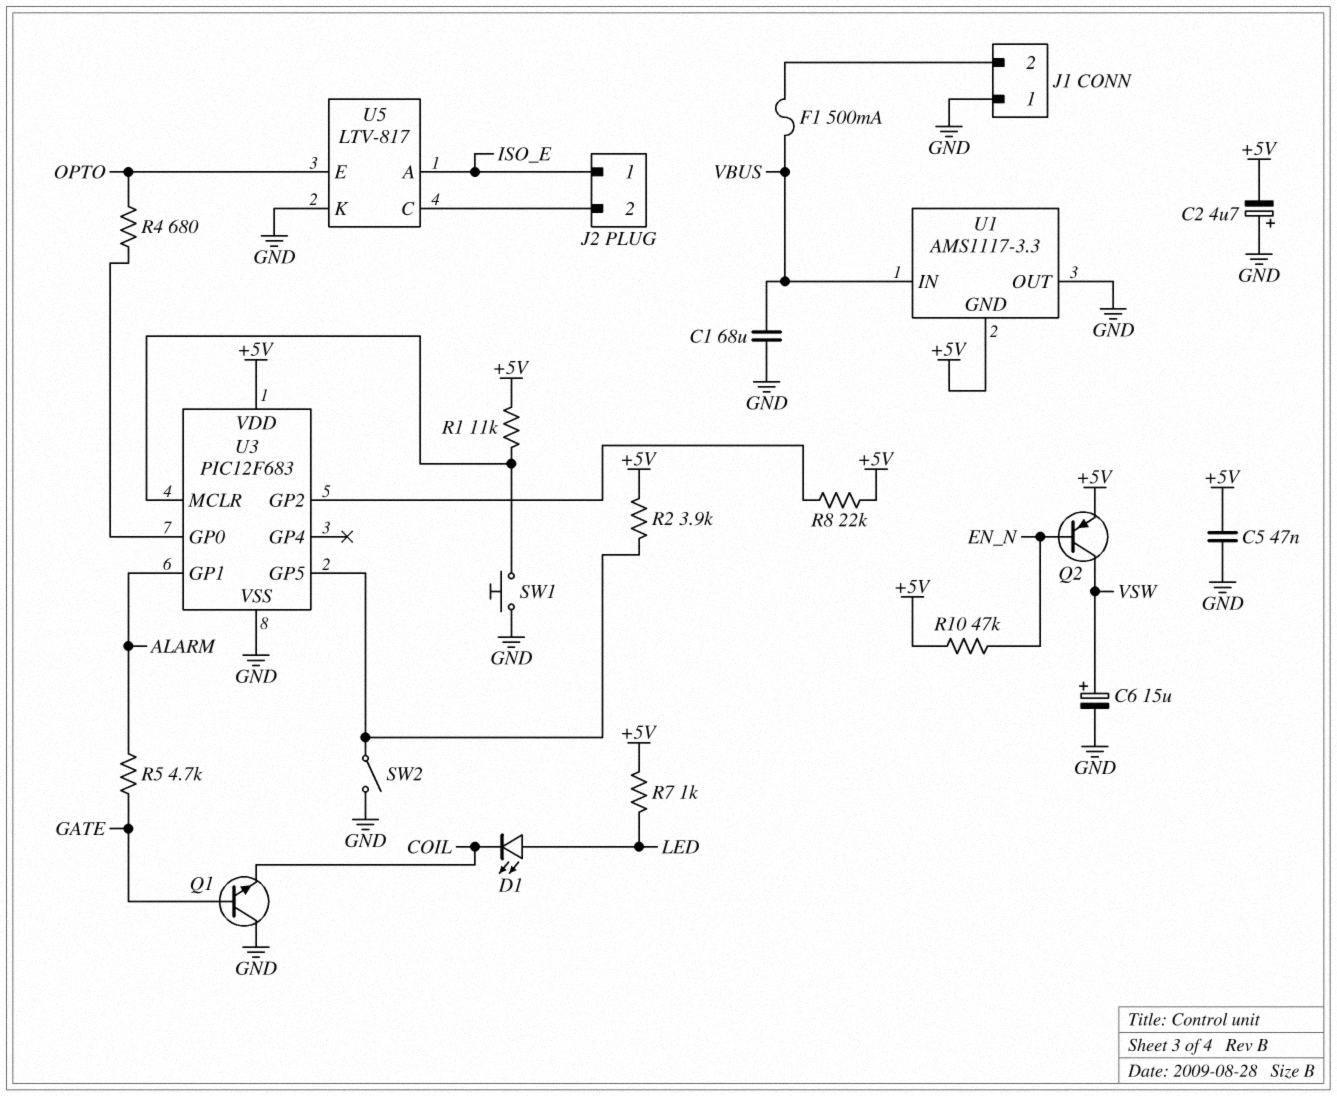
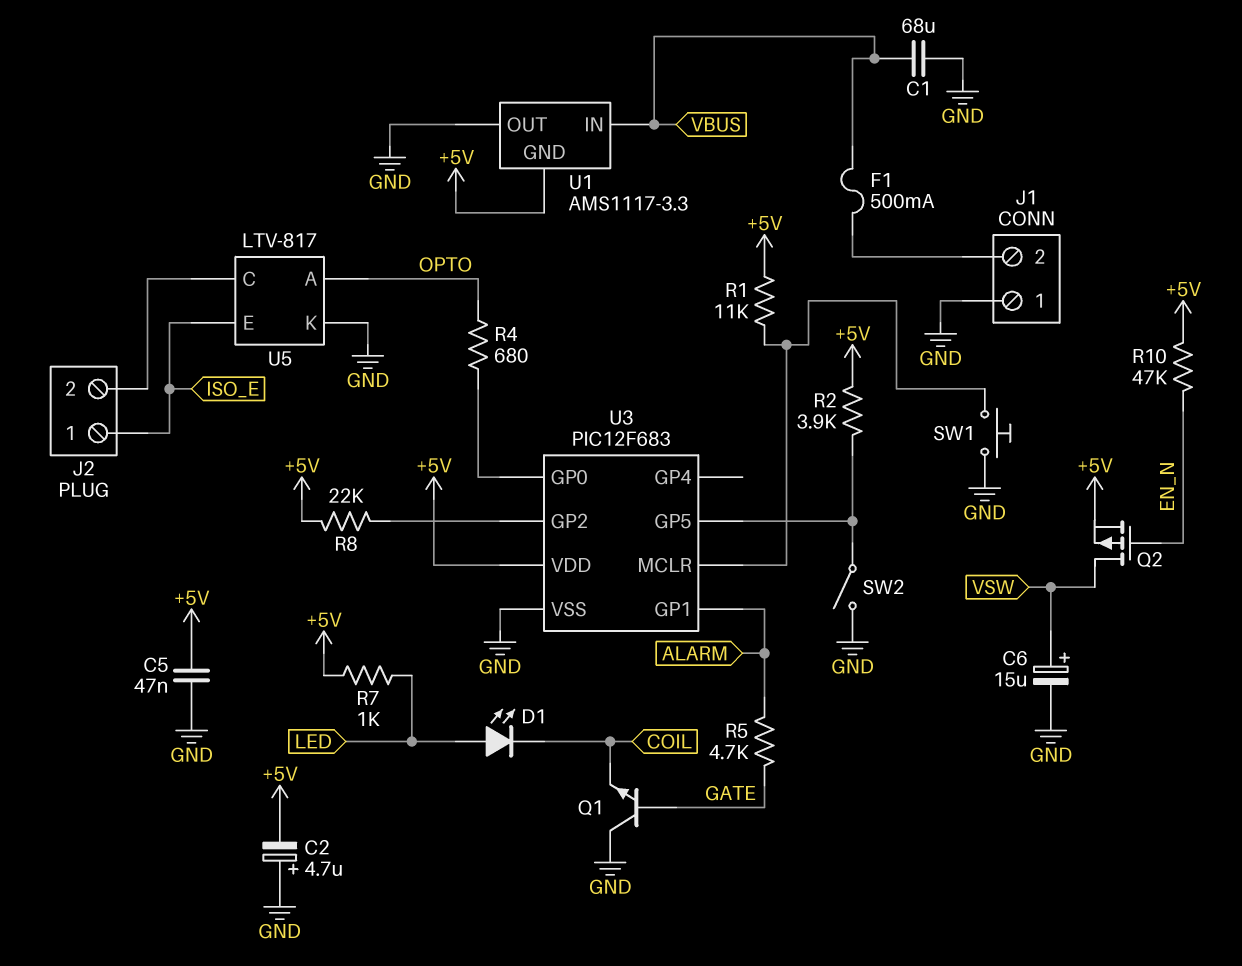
Q2: PNP (B EN_N, C VSW, E +5V) -> PMOS (G EN_N, D VSW, S +5V)
U5 pin A: ISO_E -> OPTO
U5 pin E: OPTO -> ISO_E

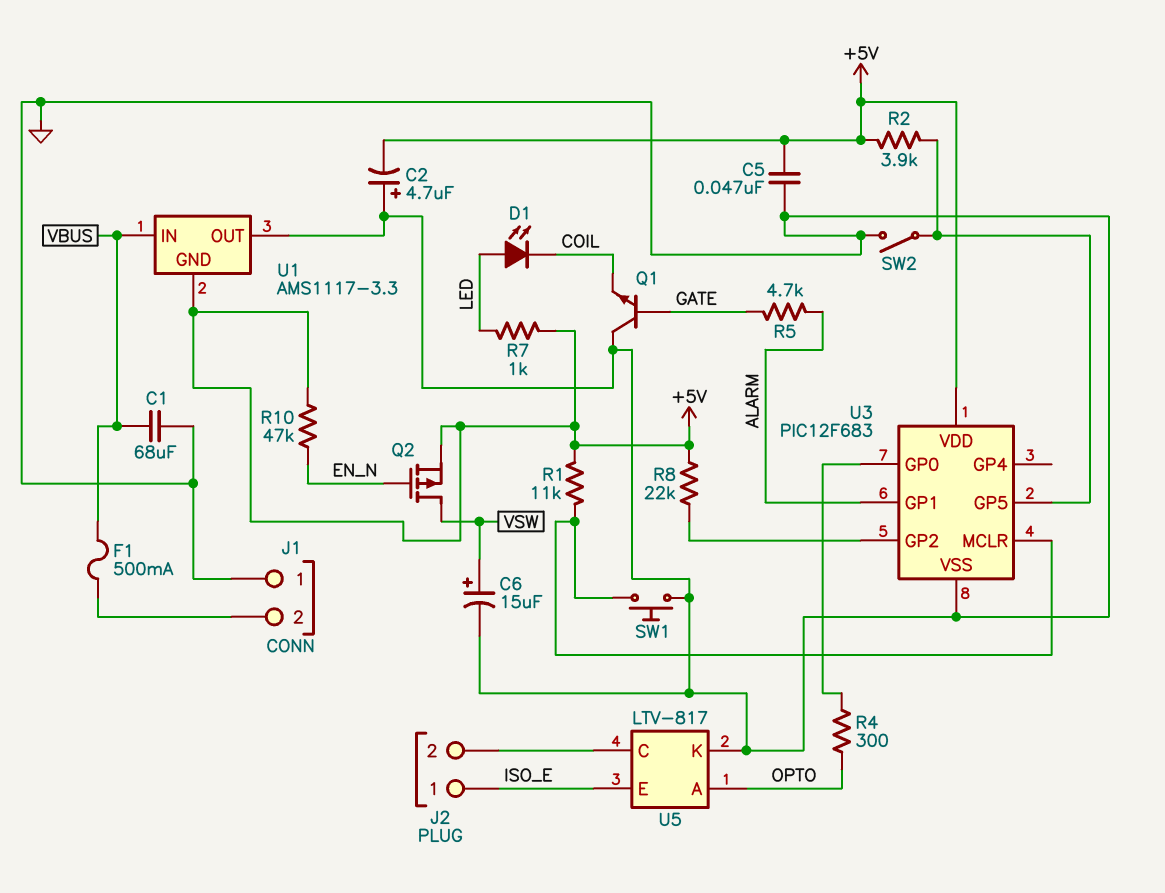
R4: 680 (OPTO, U3/GP0) -> 300 (OPTO, U3/GP0)

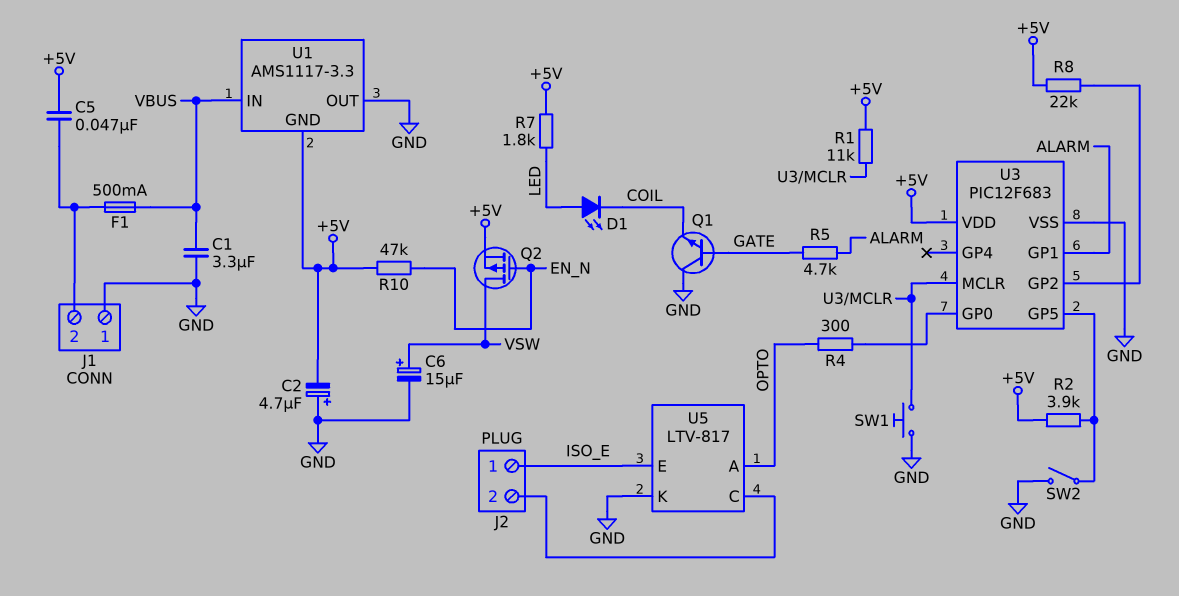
C1: 68uF (GND, VBUS) -> 3.3uF (GND, VBUS)
C5: 47nF (+5V, GND) -> 47nF (+5V, J1/2)
R7: 1k (+5V, LED) -> 1.8k (+5V, LED)

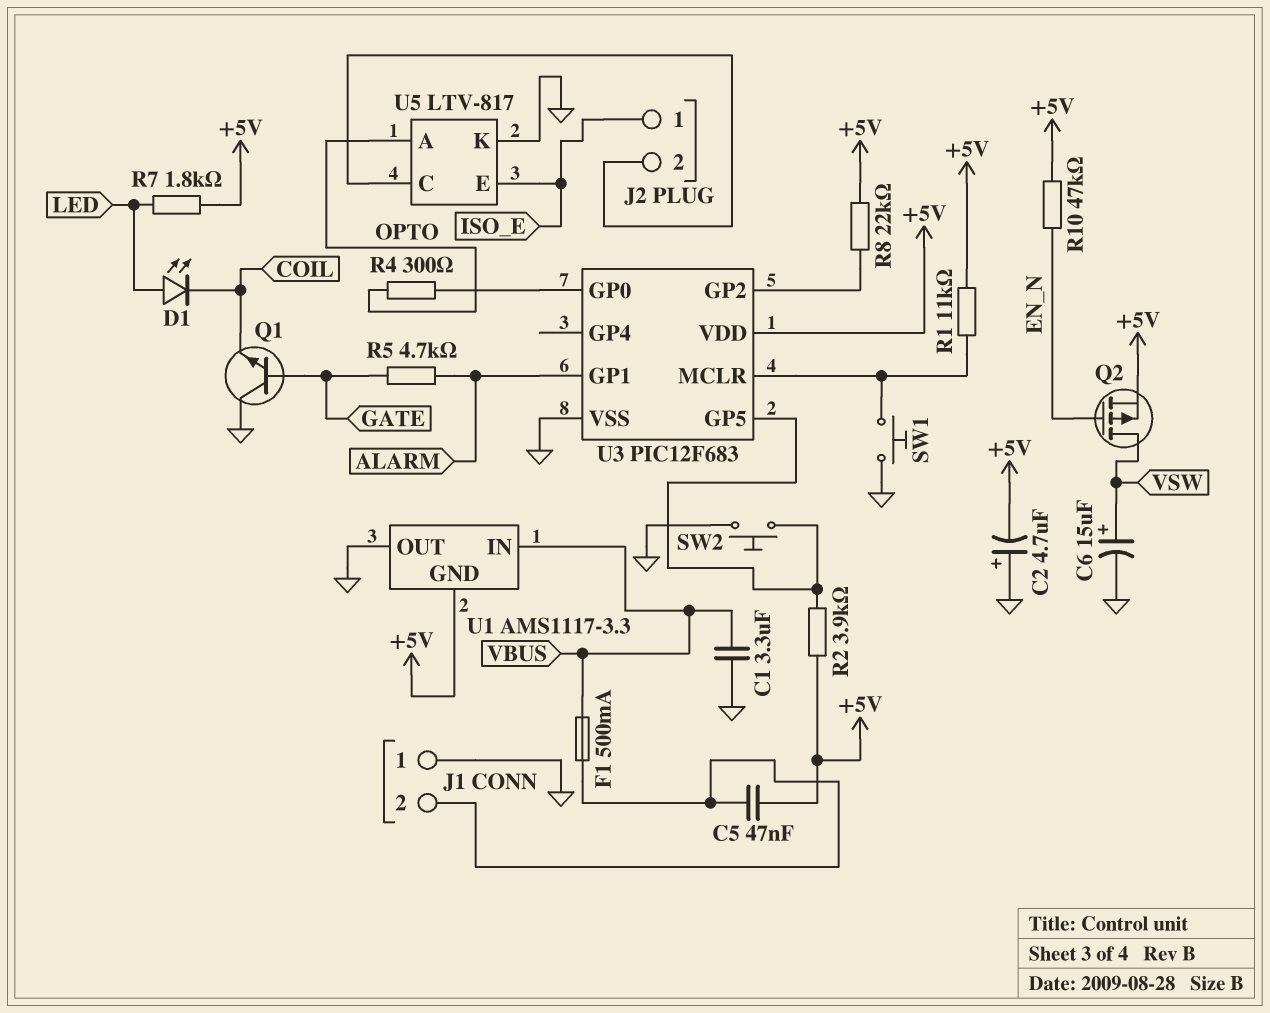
SW2: switch (GND, U3/GP5) -> button (GND, U3/GP5)

